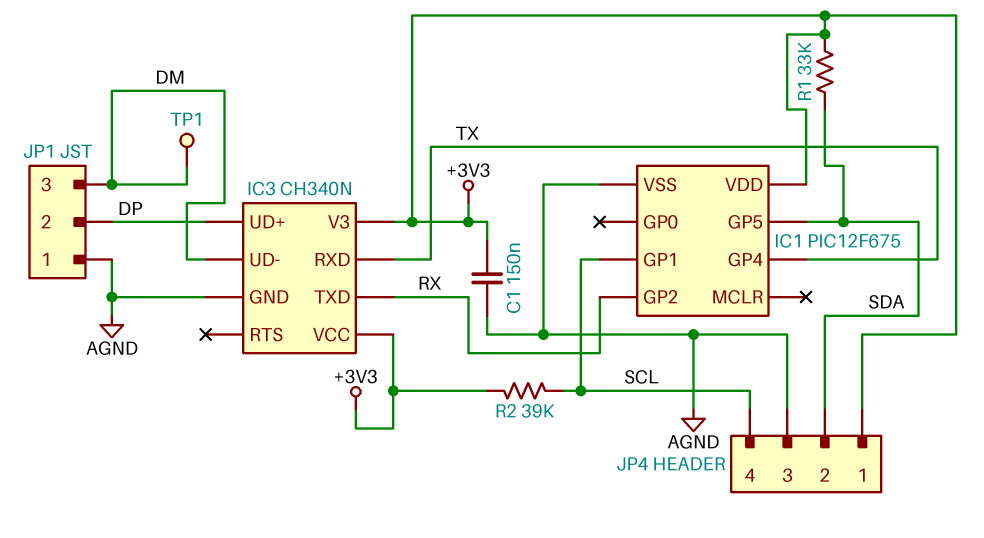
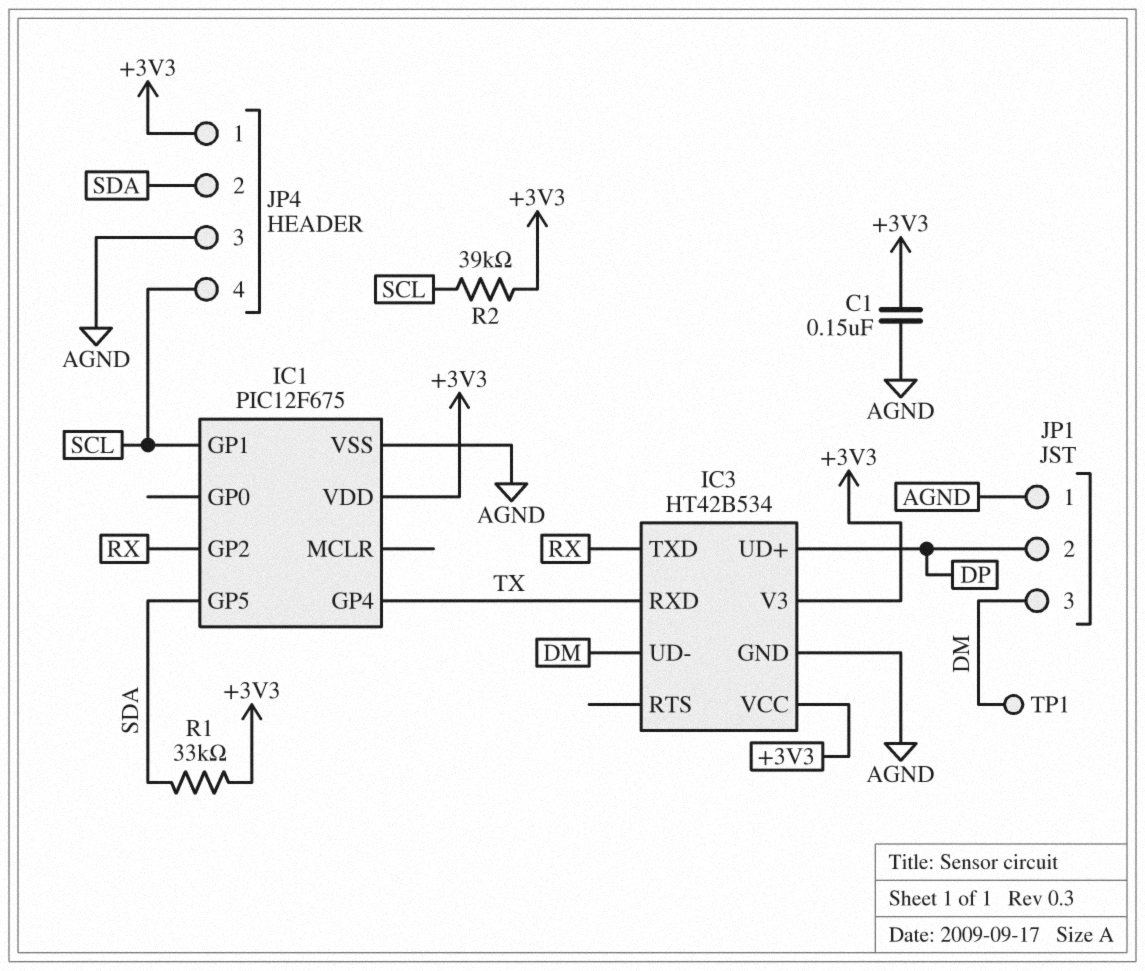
IC3: CH340N -> HT42B534

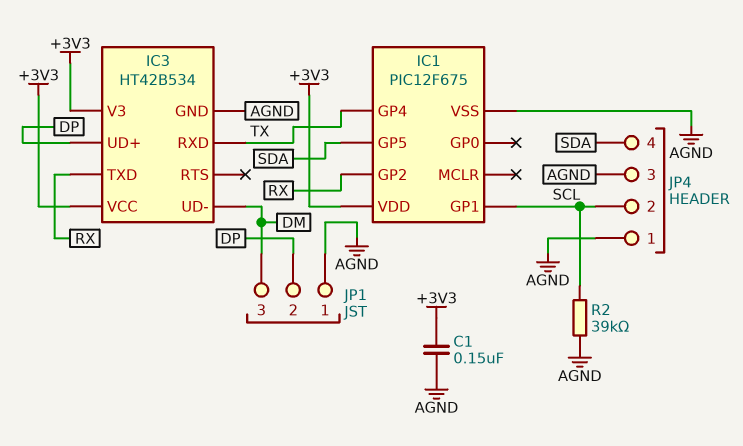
JP4 pin 1: +3V3 -> AGND
JP4 pin 2: SDA -> SCL
JP4 pin 4: SCL -> SDA
R1: 33k (+3V3, SDA) -> none
R2: 39k (+3V3, SCL) -> 39k (AGND, SCL)
TP1: test point (DM) -> none

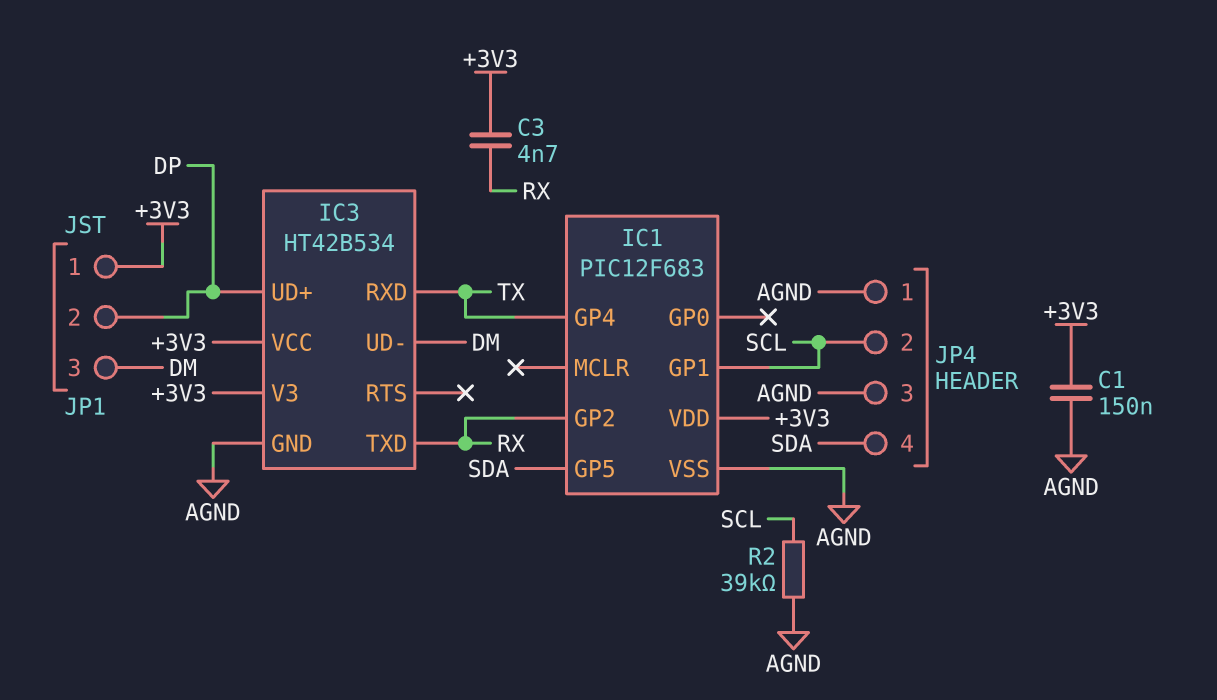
C3: none -> 4.7nF (+3V3, RX)
IC1: PIC12F675 -> PIC12F683
JP1 pin 1: AGND -> +3V3

